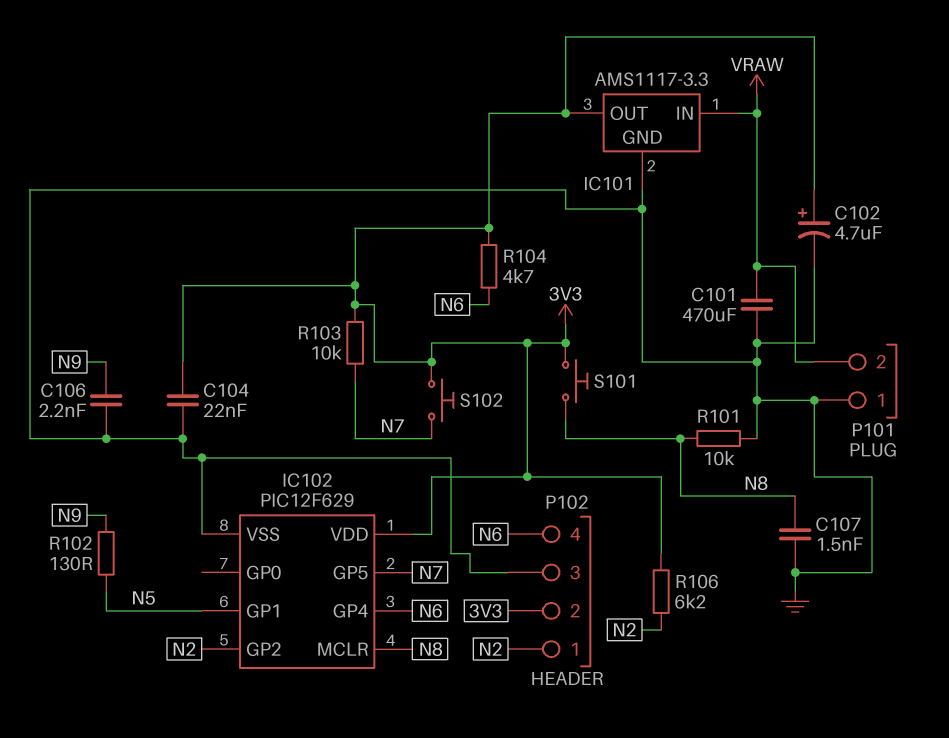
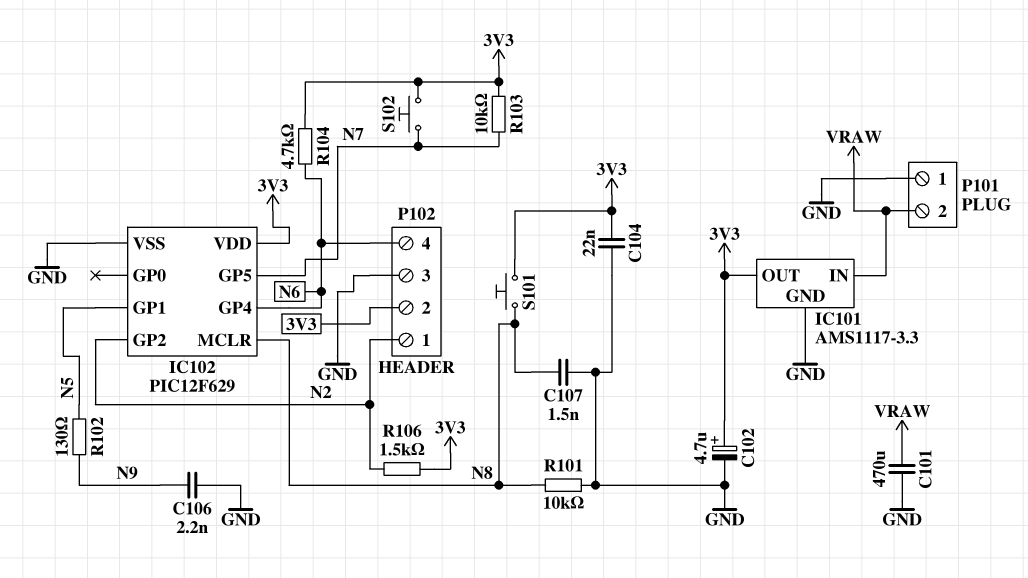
R106: 6.2k (3V3, N2) -> 1.5k (3V3, N2)

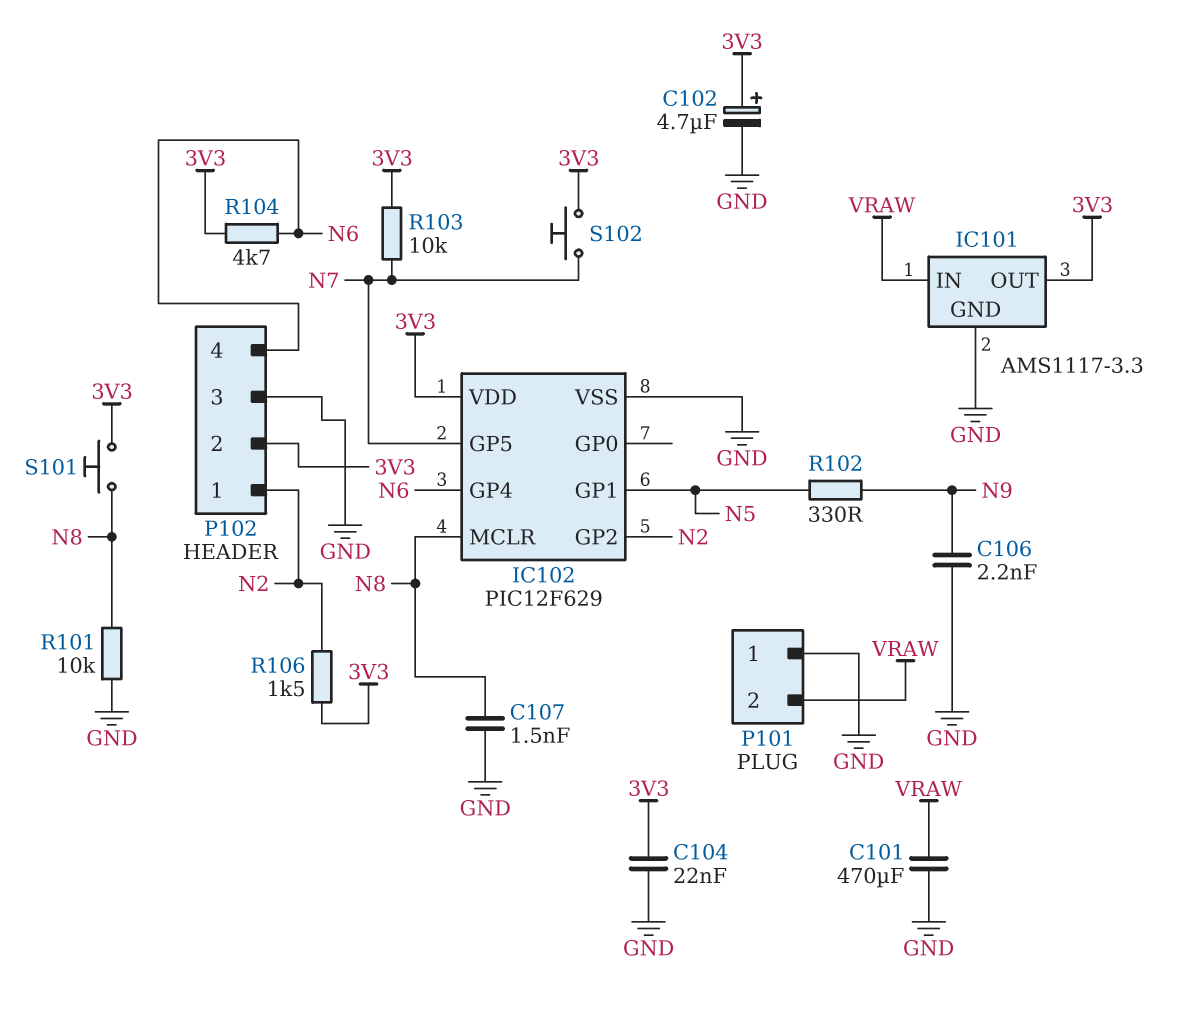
R102: 130 (N5, N9) -> 330 (N5, N9)

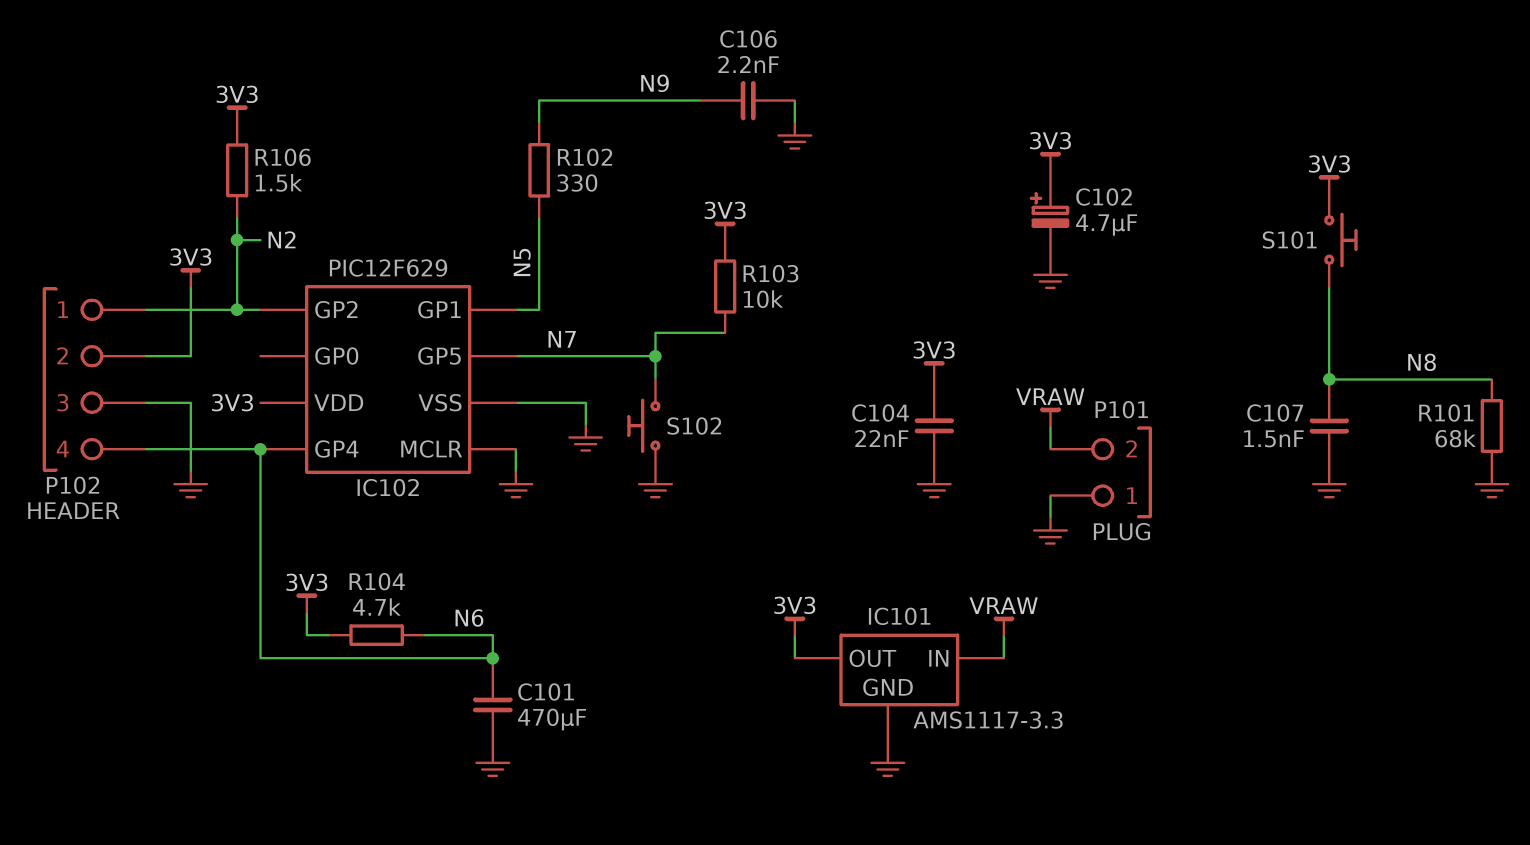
C101: 470uF (GND, VRAW) -> 470uF (GND, N6)
IC102 pin MCLR: N8 -> GND
R101: 10k (GND, N8) -> 68k (GND, N8)
S102: button (3V3, N7) -> button (GND, N7)

